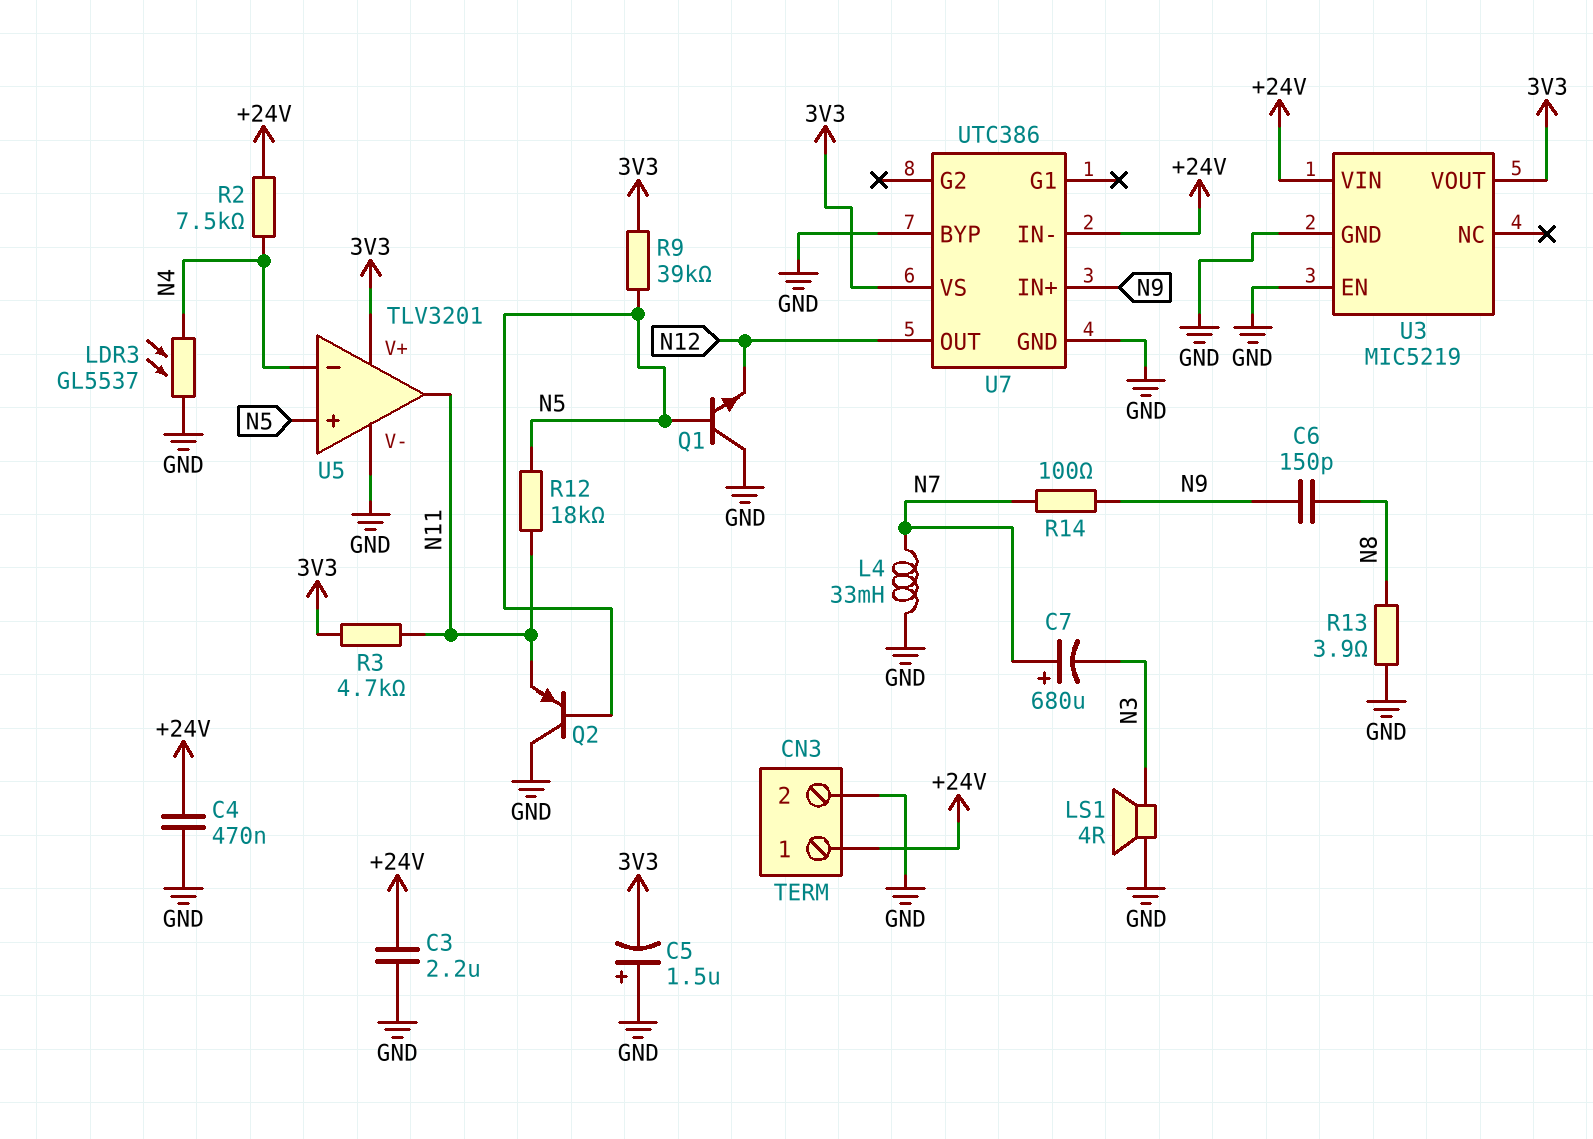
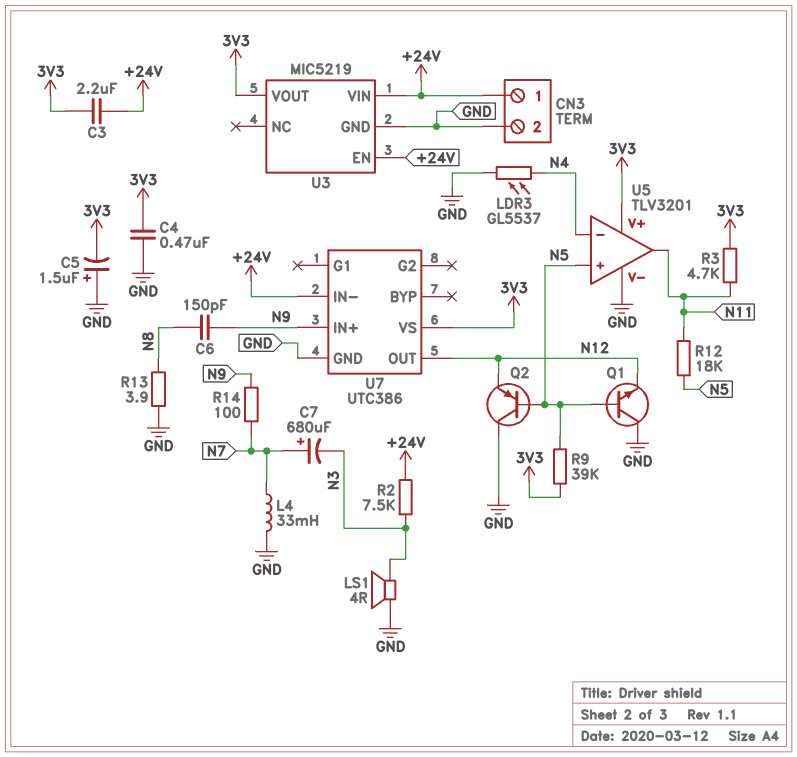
C3: 2.2uF (+24V, GND) -> 2.2uF (+24V, 3V3)
C4: 470nF (+24V, GND) -> 470nF (3V3, GND)
Q2: PNP (B N5, C GND, E N11) -> PNP (B N5, C GND, E N12)
R2: 7.5k (+24V, N4) -> 7.5k (+24V, N3)
U3 pin EN: GND -> +24V
U7 pin BYP: GND -> none

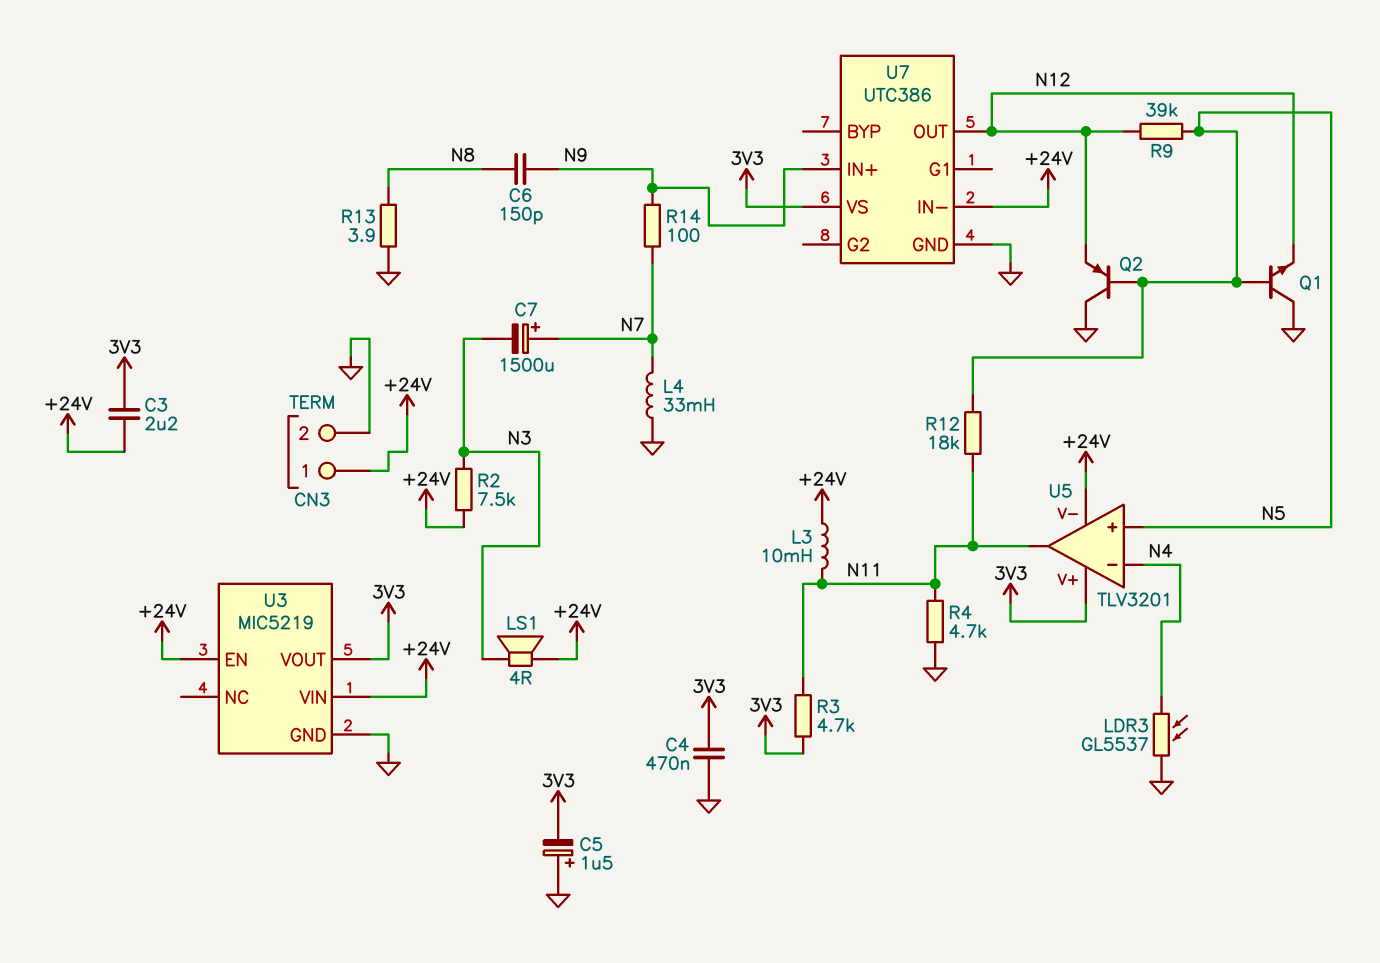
C7: 680uF (plus N7, minus N3) -> 1500uF (plus N7, minus N3)
L3: none -> 10mH (+24V, N11)
LS1: speaker 4R (GND, N3) -> speaker 4R (+24V, N3)
R4: none -> 4.7k (GND, N11)
R9: 39k (3V3, N5) -> 39k (N5, N12)
U5 pin V-: GND -> +24V

